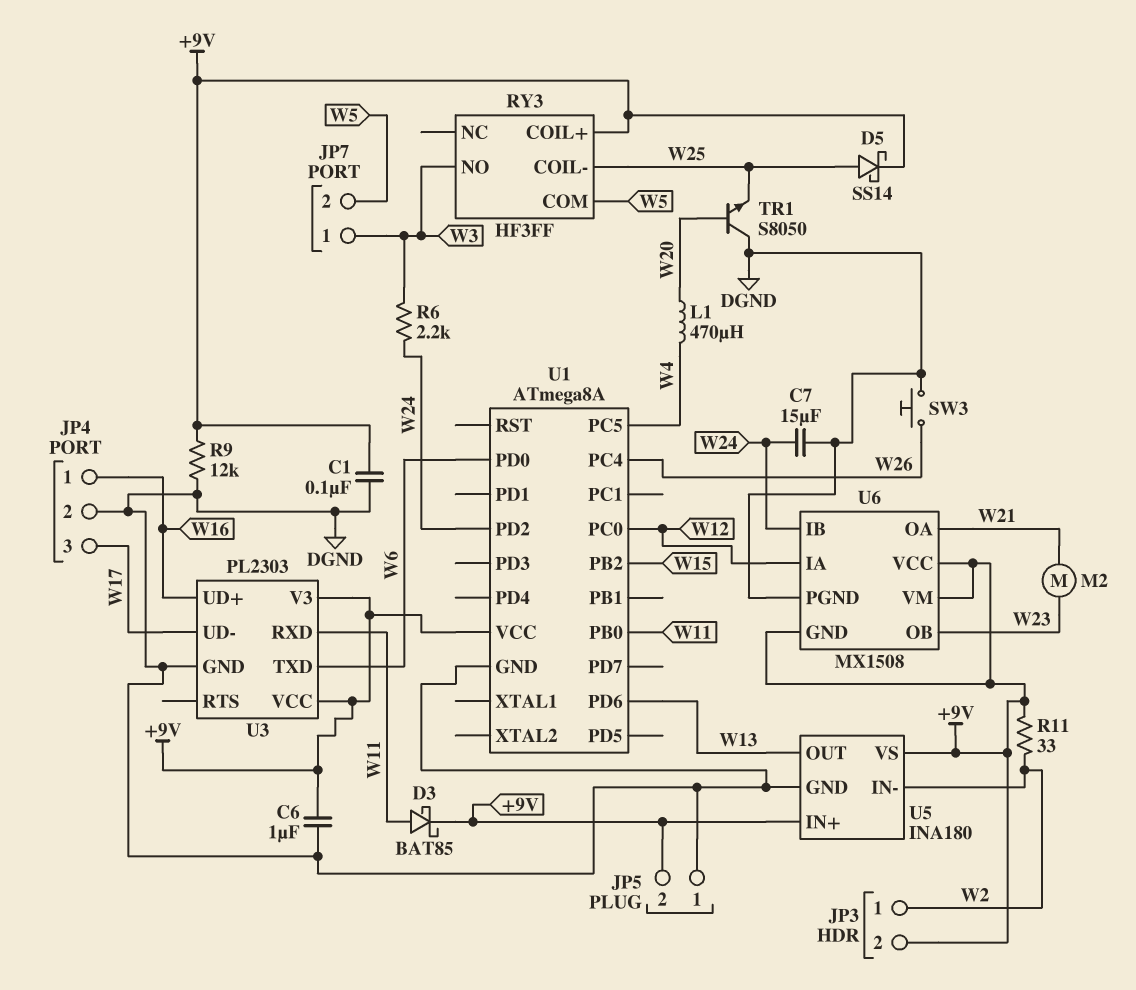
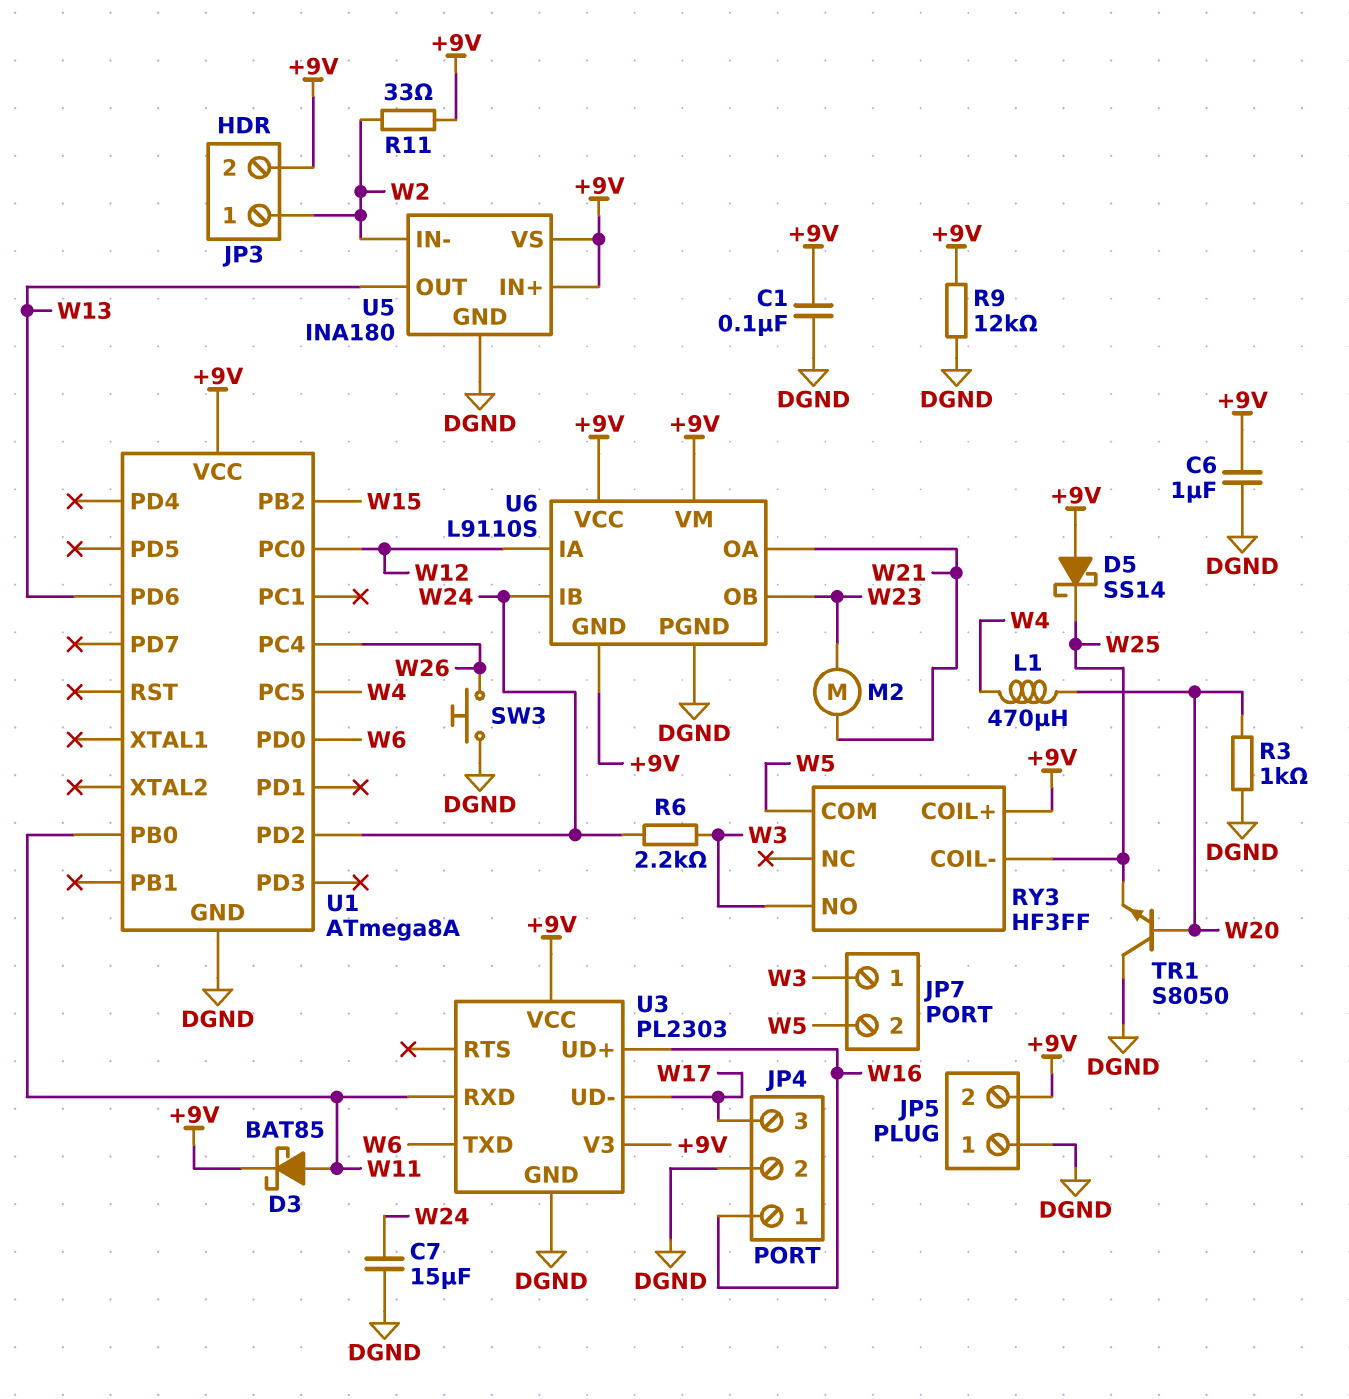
D5: schottky SS14 (A W25, K +9V) -> schottky SS14 (A +9V, K W25)
R3: none -> 1k (DGND, W20)
U6: MX1508 -> L9110S

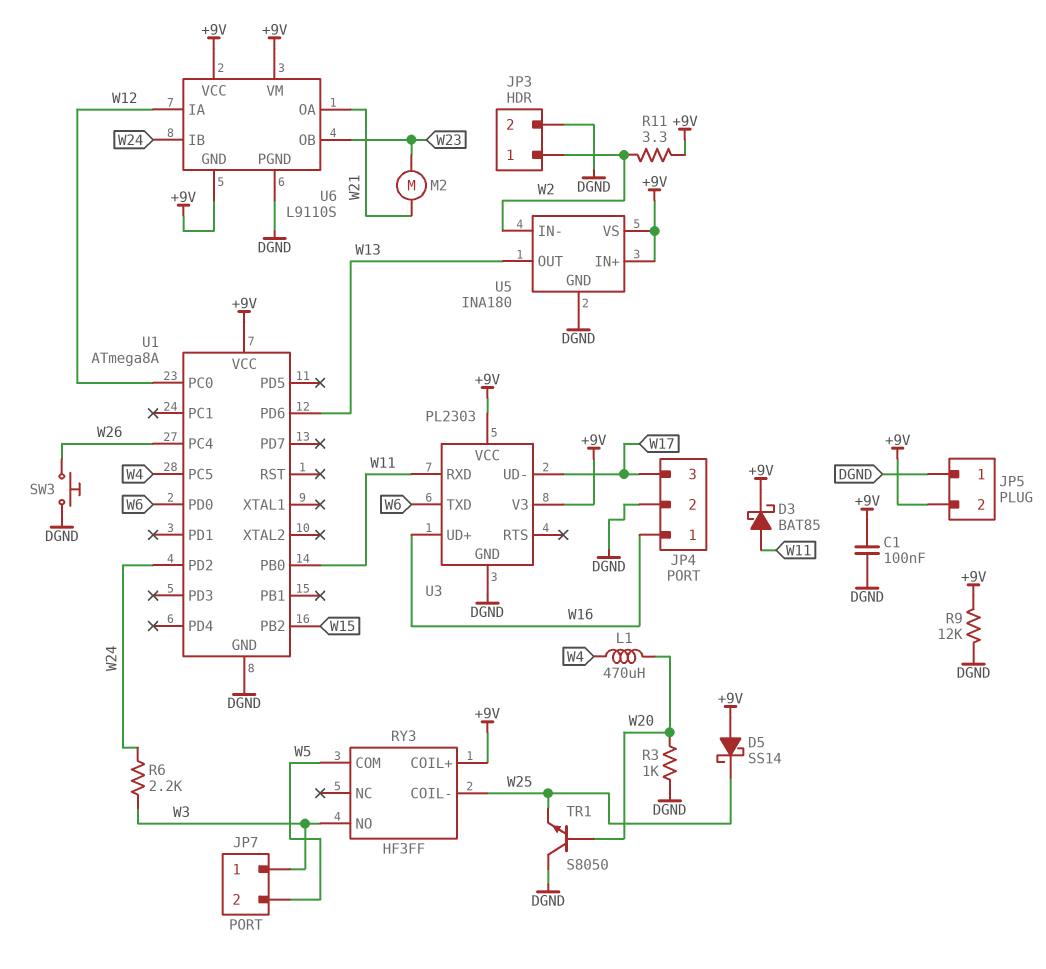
C6: 1uF (+9V, DGND) -> none
C7: 15uF (DGND, W24) -> none
JP3 pin 2: +9V -> DGND
R11: 33 (+9V, W2) -> 3.3 (+9V, W2)

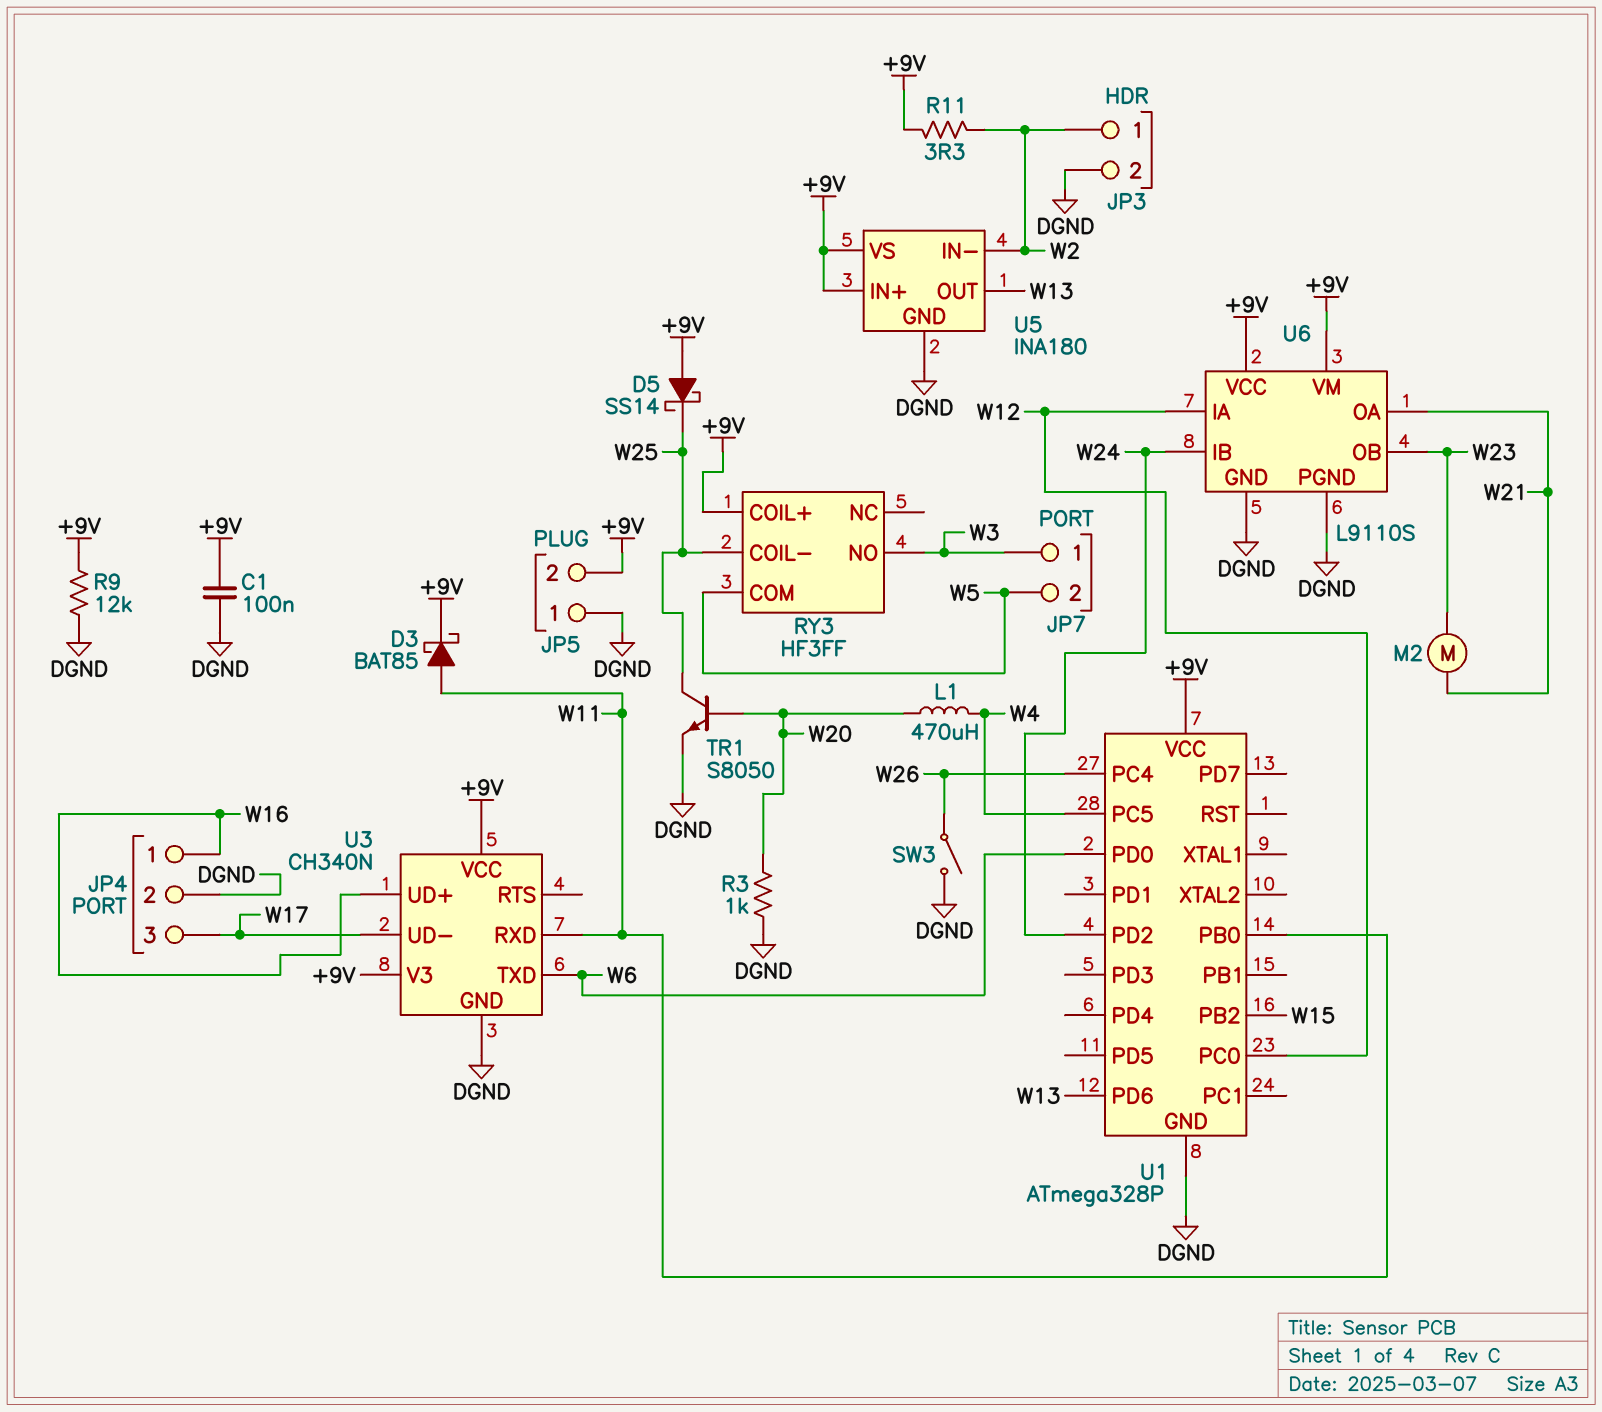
R6: 2.2k (W3, W24) -> none
SW3: button (DGND, W26) -> switch (DGND, W26)
TR1: NPN S8050 (B W20, C DGND, E W25) -> NPN S8050 (B W20, C W25, E DGND)
U1: ATmega8A -> ATmega328P
U3: PL2303 -> CH340N
U6 pin GND: +9V -> DGND

